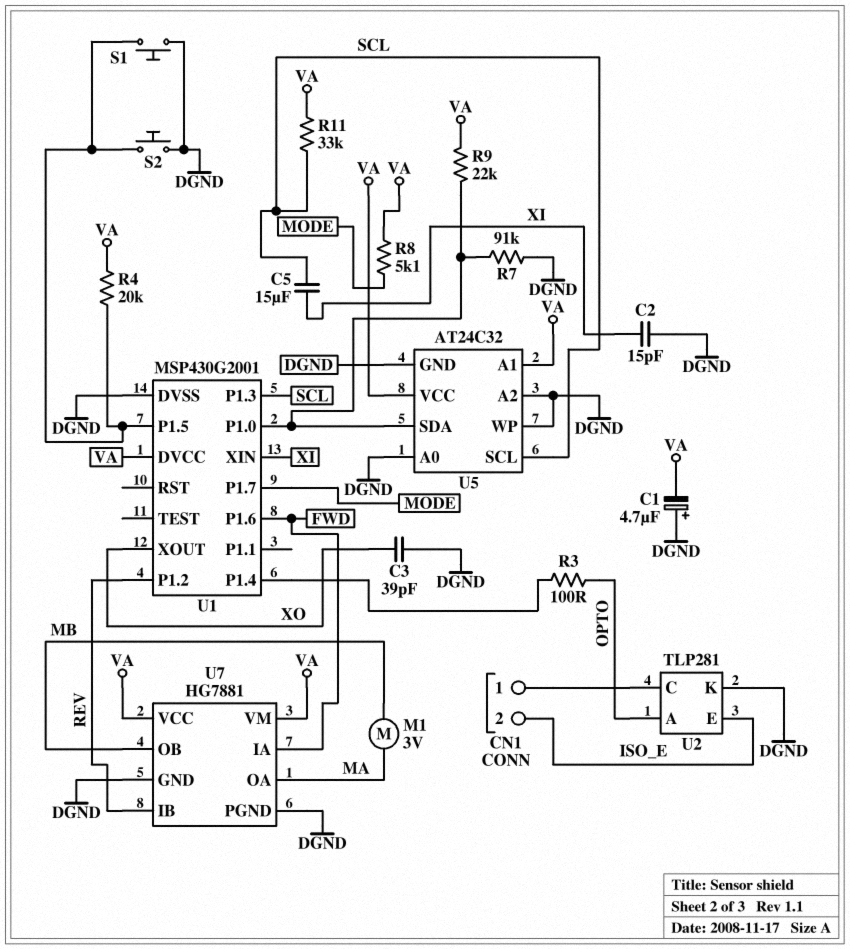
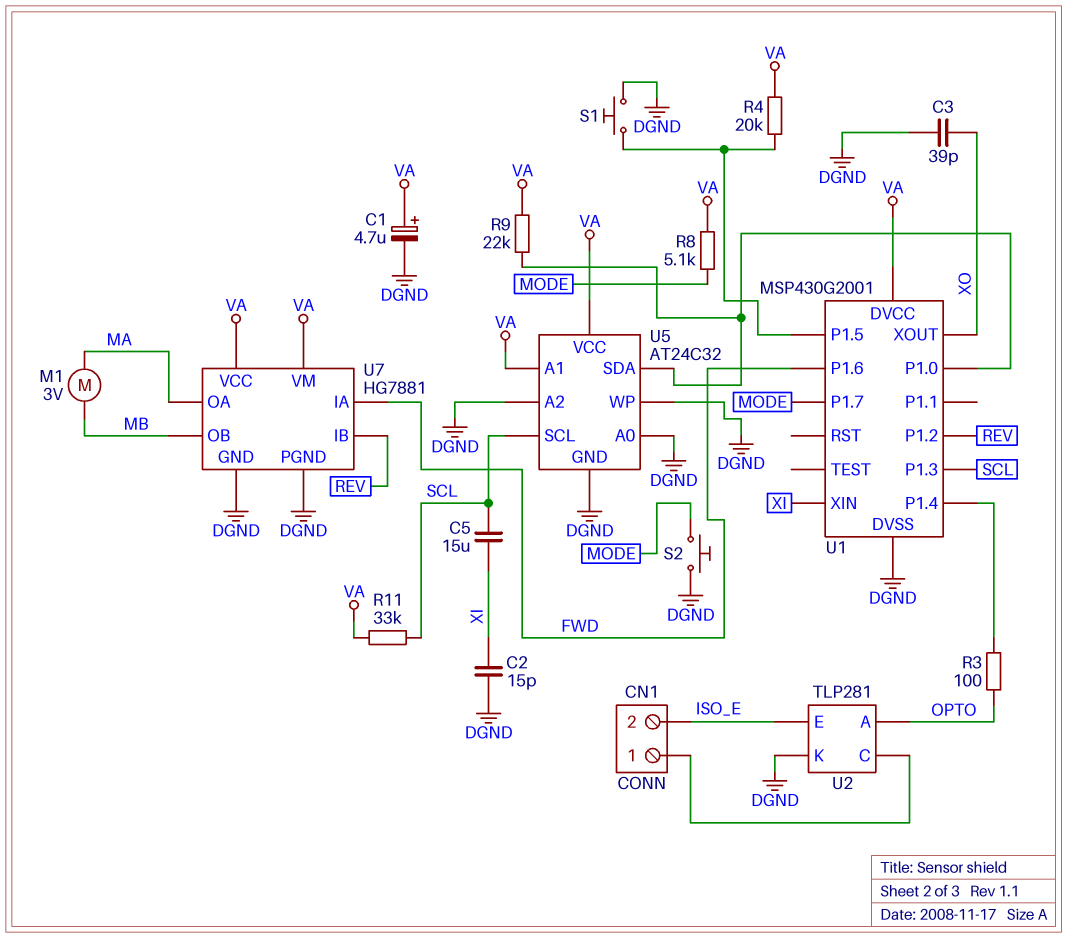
C1: 4.7uF (plus DGND, minus VA) -> 4.7uF (plus VA, minus DGND)
R7: 91k (DGND, U1/P1.0) -> none
S2: button (DGND, U1/P1.5) -> button (DGND, MODE)

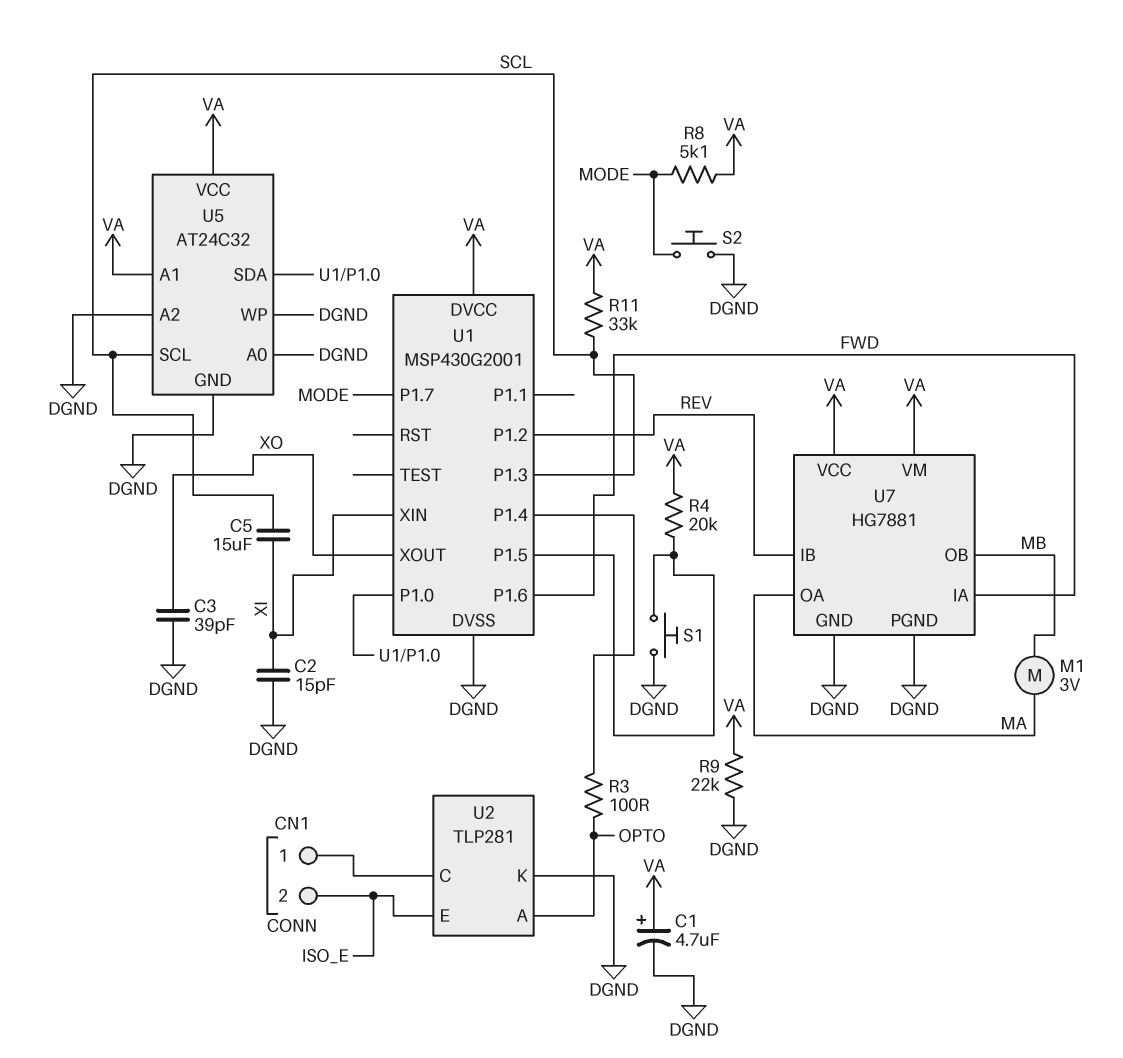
R9: 22k (U1/P1.0, VA) -> 22k (DGND, VA)

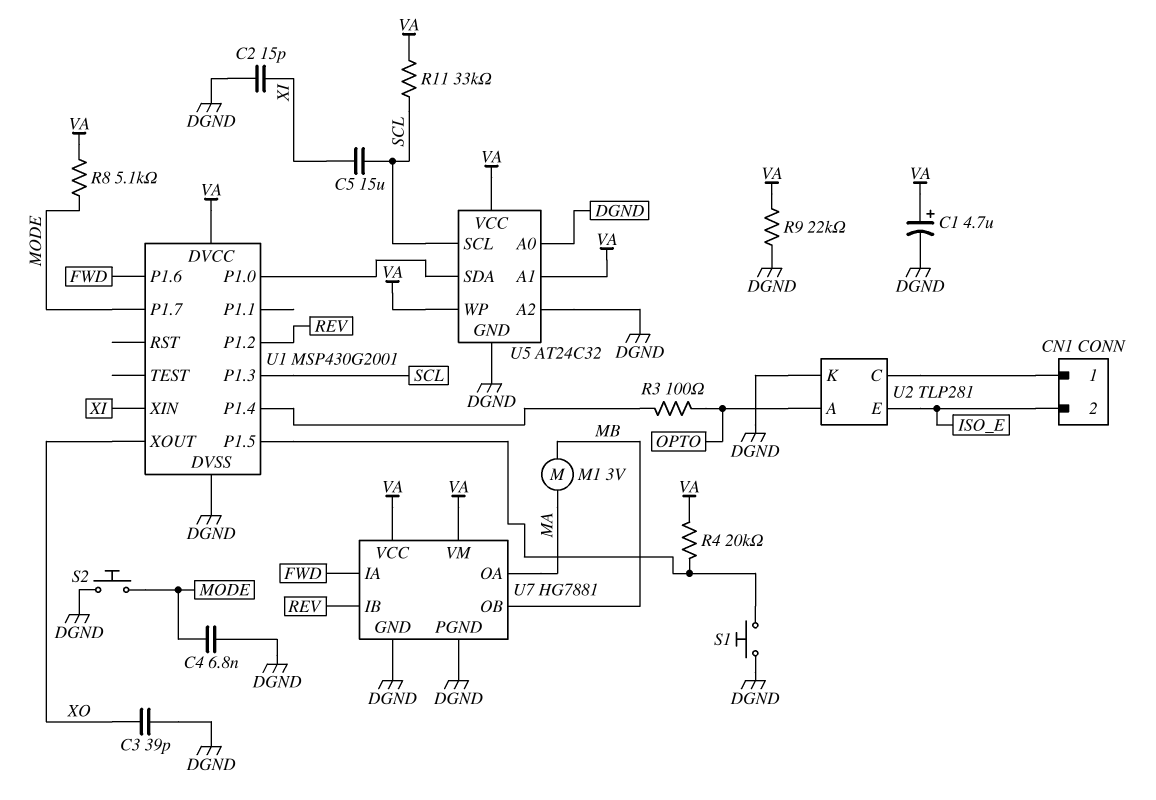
C4: none -> 6.8nF (DGND, MODE)
U5 pin WP: DGND -> VA

